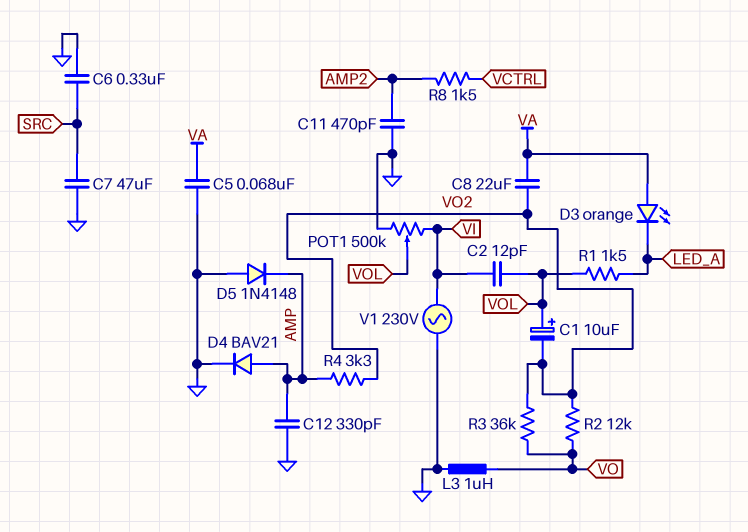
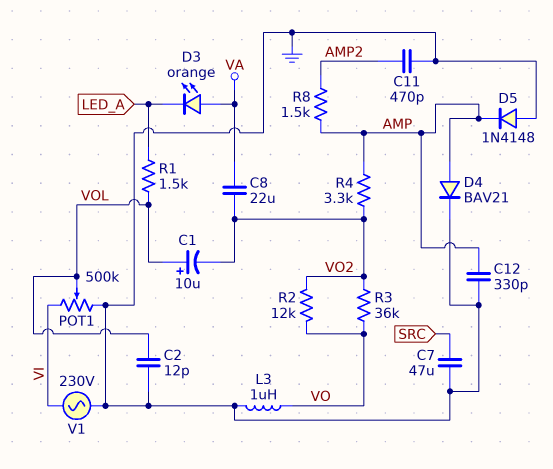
C2: 12pF (VI, VOL) -> 12pF (GND, VOL)
C5: 68nF (GND, VA) -> none
C6: 330nF (GND, SRC) -> none
R8: 1.5k (AMP2, VCTRL) -> 1.5k (AMP, AMP2)

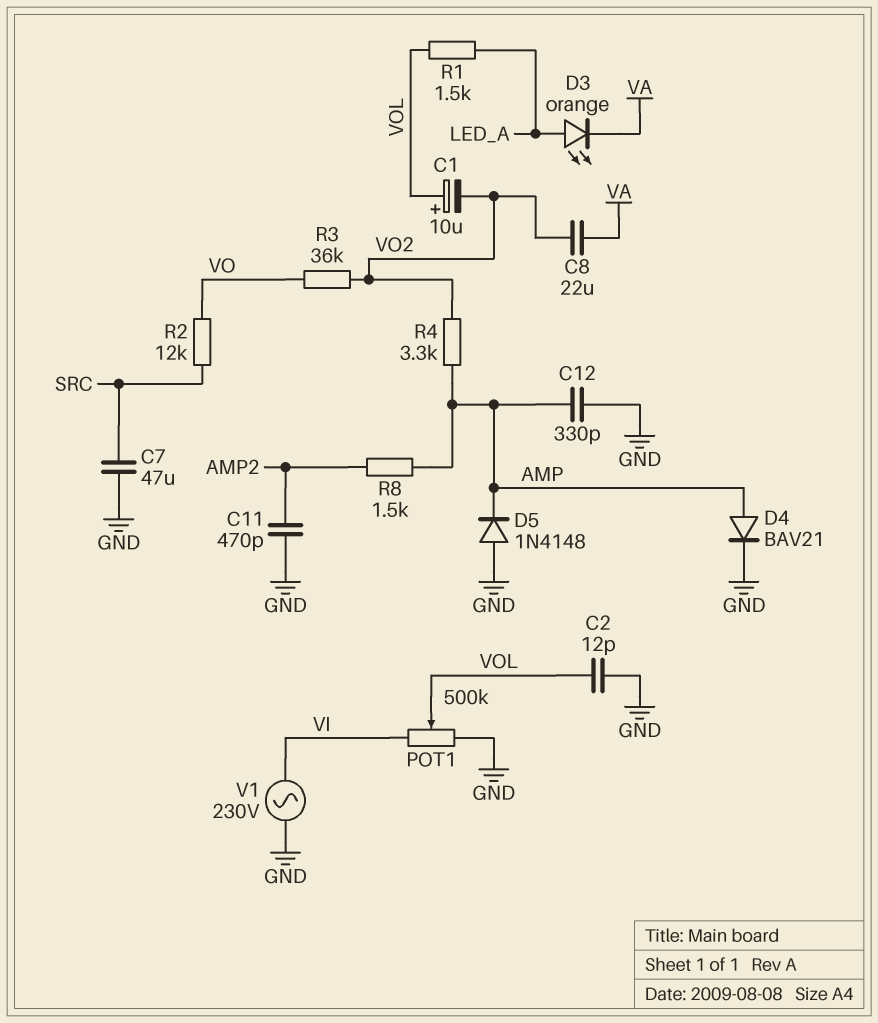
D3: LED orange (A VA, K LED_A) -> LED orange (A LED_A, K VA)
L3: 1uH (GND, VO) -> none
R2: 12k (VO, VO2) -> 12k (SRC, VO)

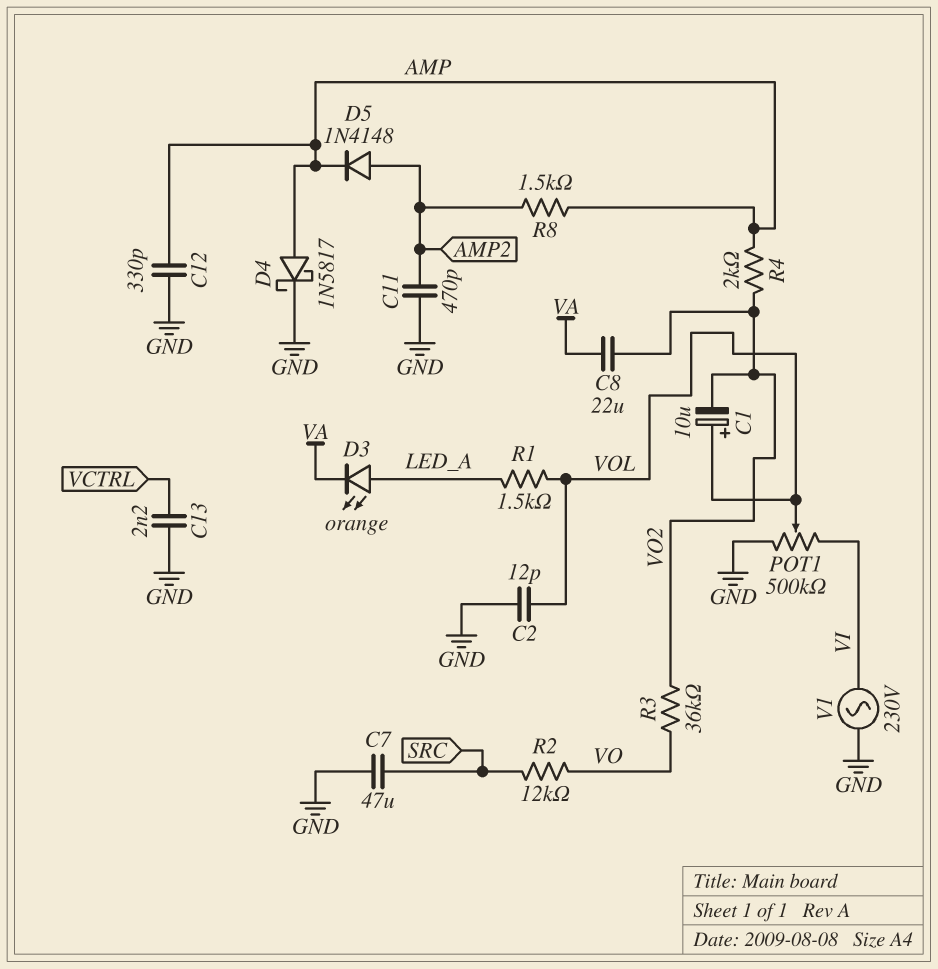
C13: none -> 2.2nF (GND, VCTRL)
D4: diode BAV21 (A AMP, K GND) -> schottky 1N5817 (A AMP, K GND)
D5: diode 1N4148 (A GND, K AMP) -> diode 1N4148 (A AMP2, K AMP)
R4: 3.3k (AMP, VO2) -> 2k (AMP, VO2)

